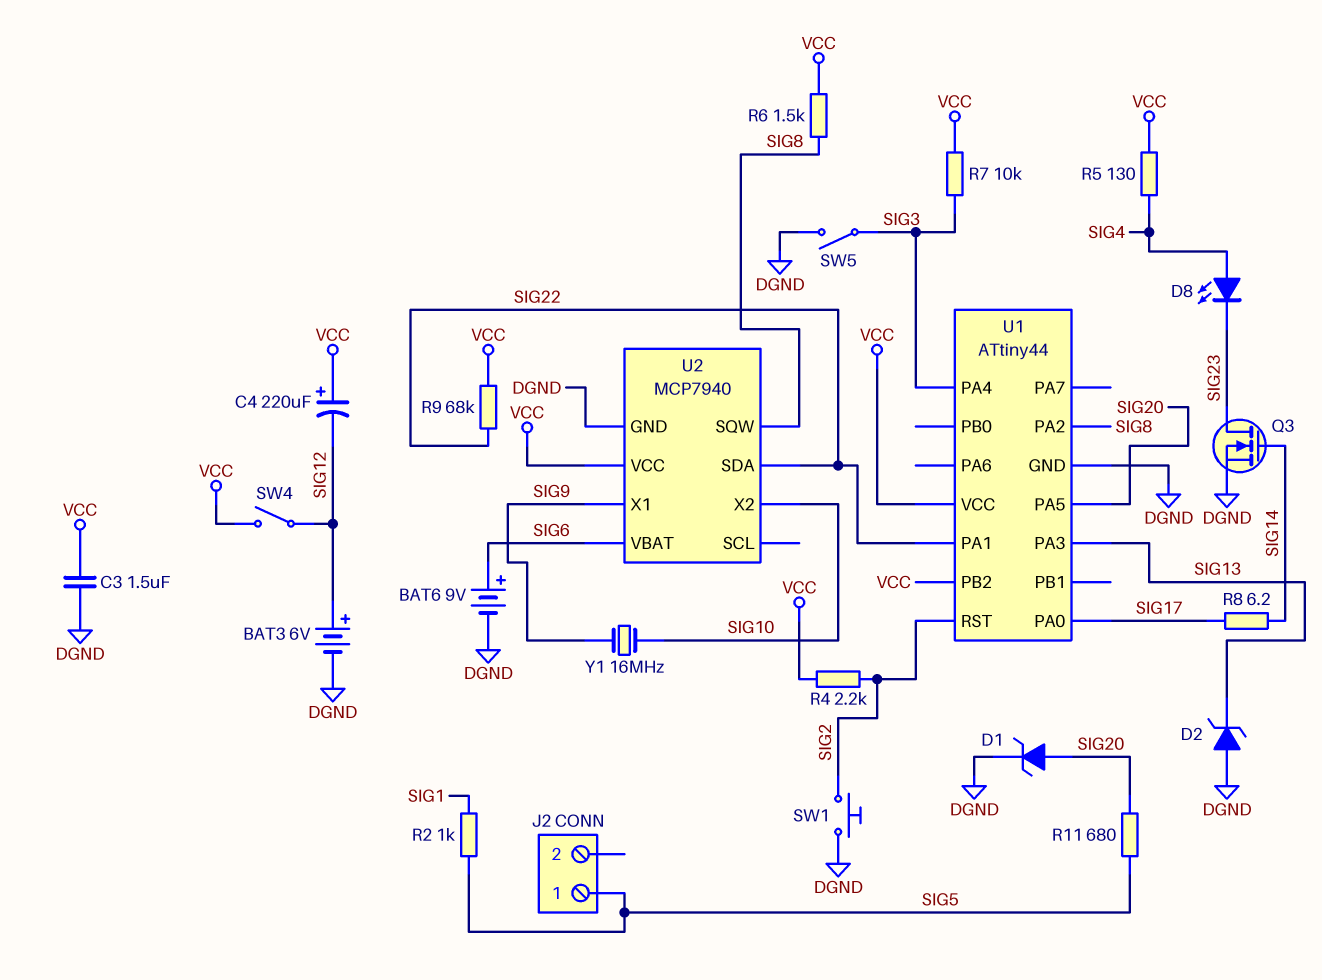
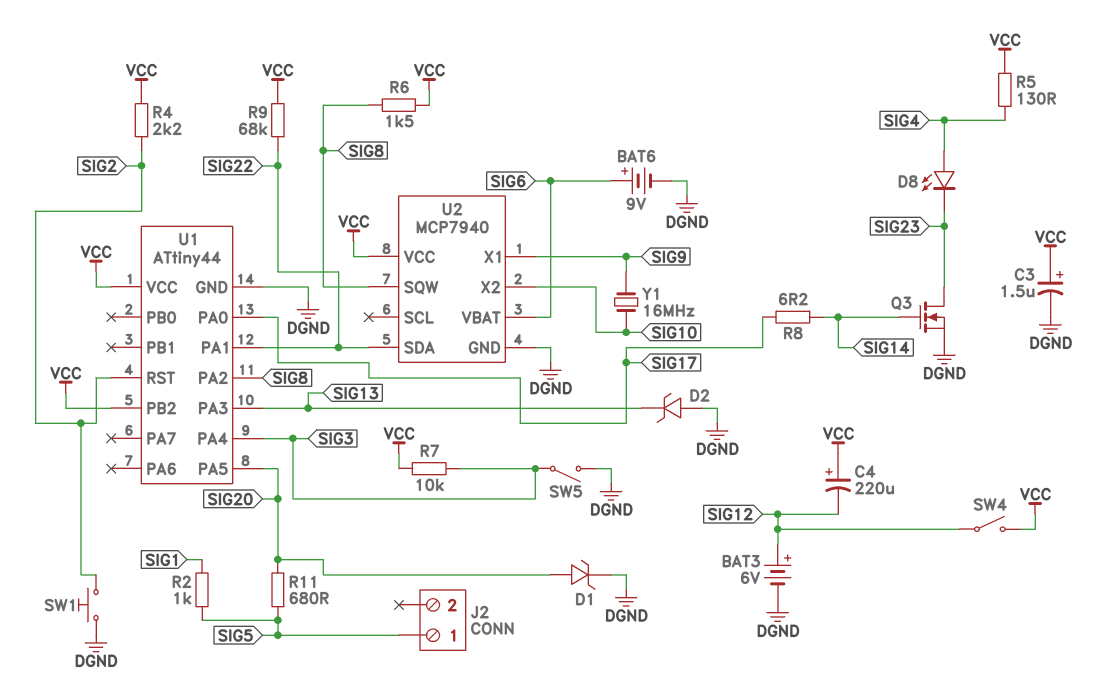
C3: 1.5uF (DGND, VCC) -> 1.5uF (plus VCC, minus DGND)

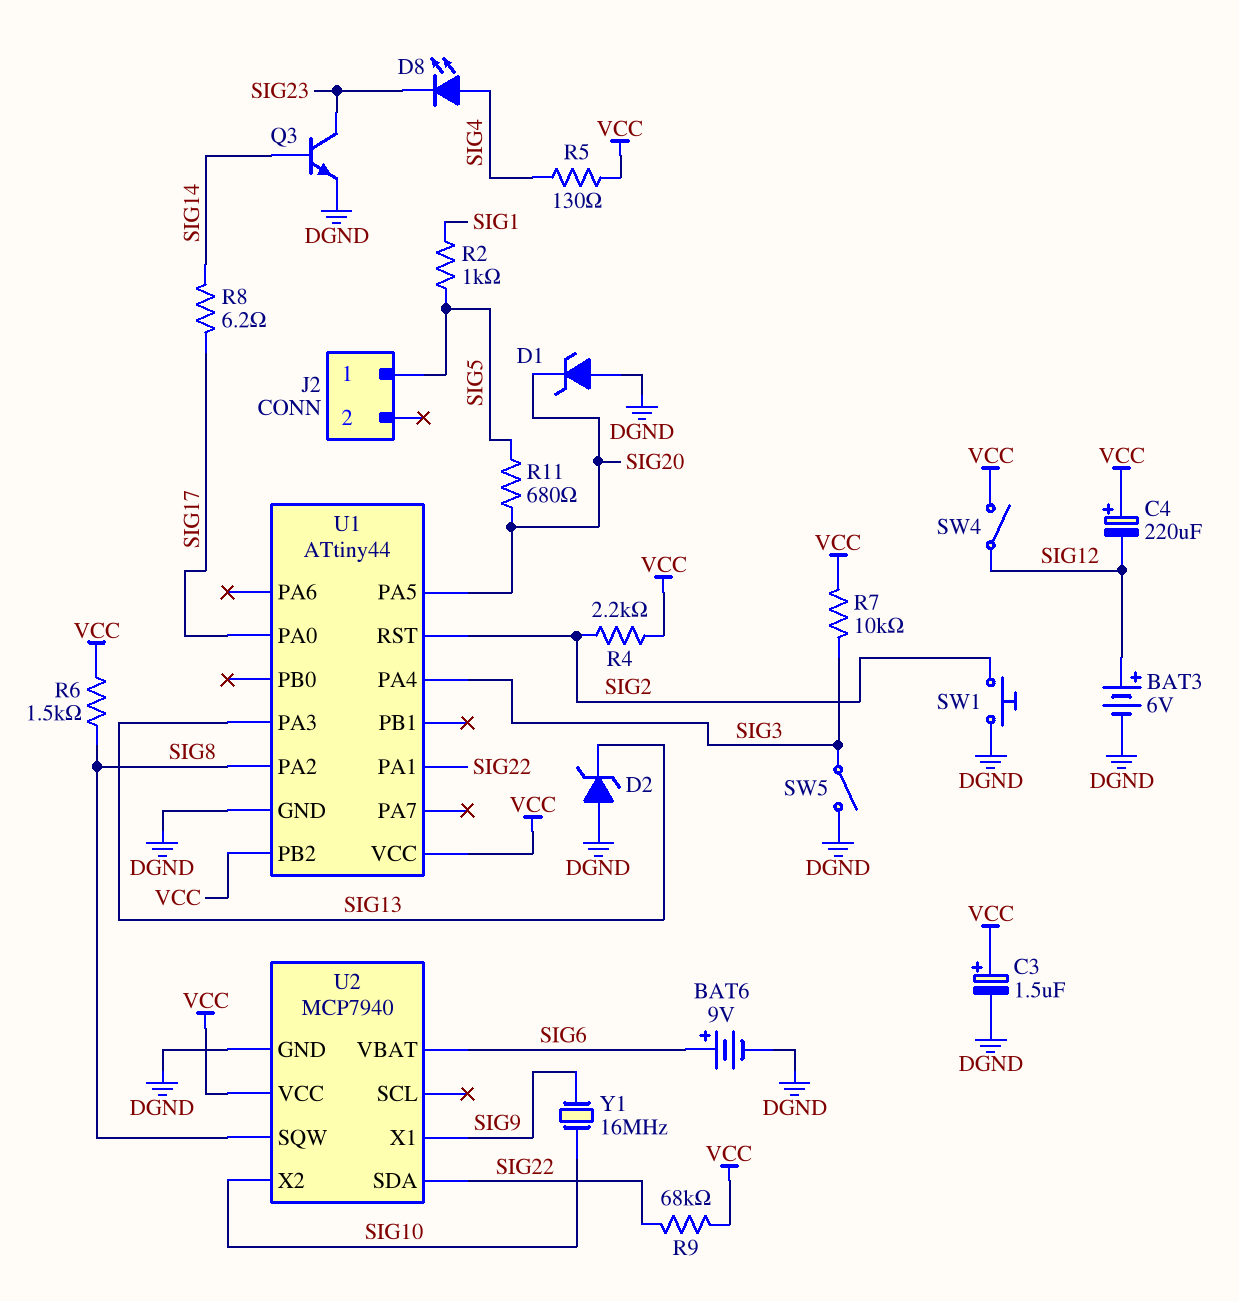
D1: zener (A SIG20, K DGND) -> zener (A DGND, K SIG20)
Q3: NMOS (G SIG14, D SIG23, S DGND) -> NPN (B SIG14, C SIG23, E DGND)

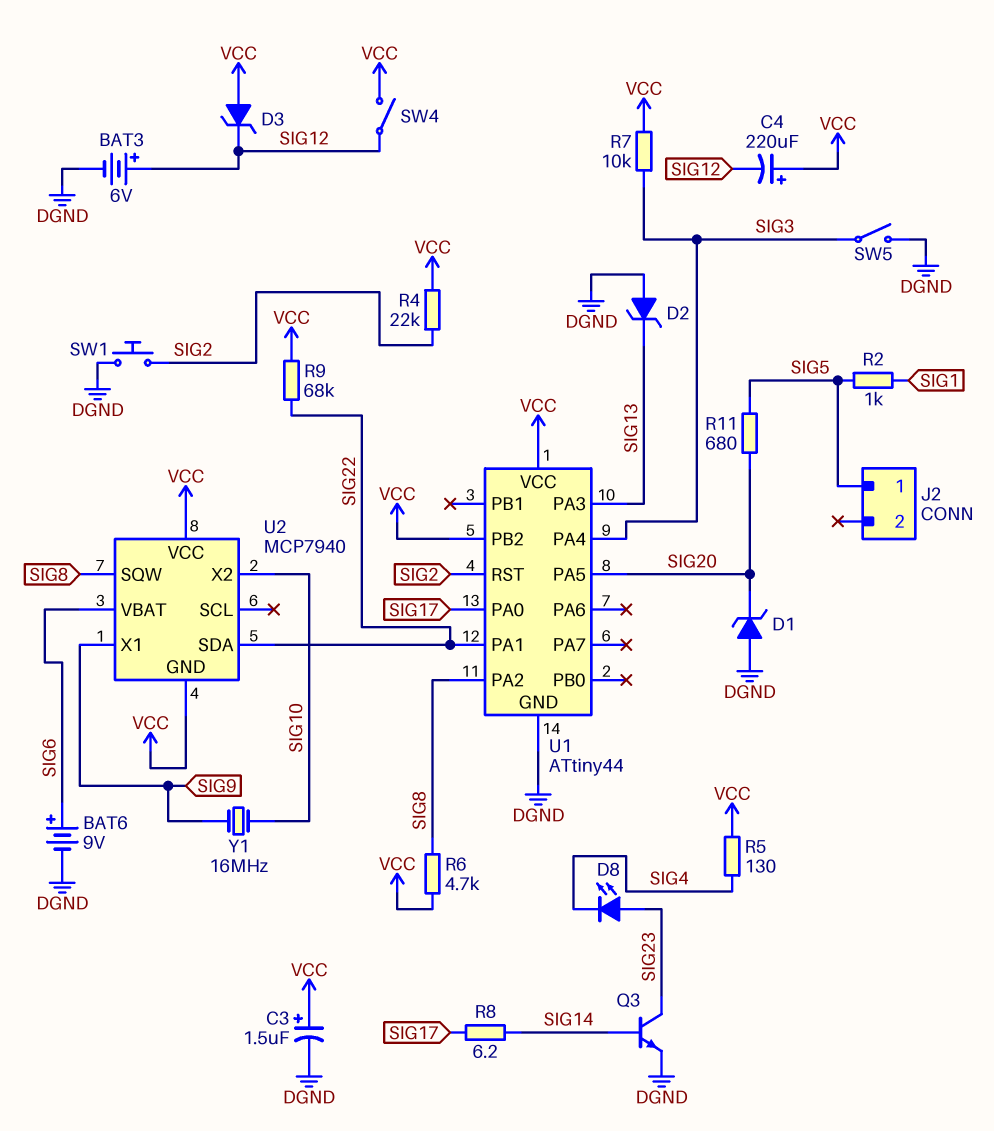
D3: none -> zener (A VCC, K SIG12)
D8: LED (A SIG4, K SIG23) -> LED (A SIG23, K SIG4)
R4: 2.2k (SIG2, VCC) -> 22k (SIG2, VCC)
R6: 1.5k (SIG8, VCC) -> 4.7k (SIG8, VCC)
U2 pin GND: DGND -> VCC

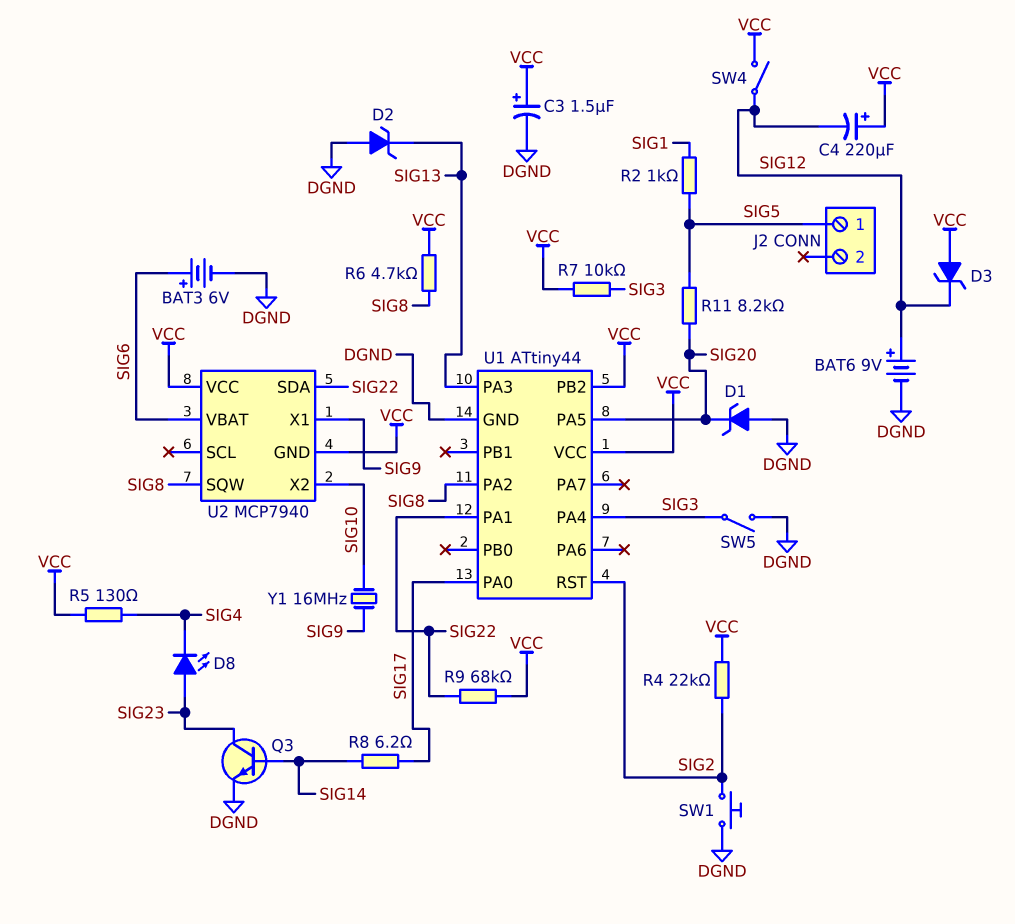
BAT3: 6V (plus SIG12, minus DGND) -> 6V (plus SIG6, minus DGND)
BAT6: 9V (plus SIG6, minus DGND) -> 9V (plus SIG12, minus DGND)
R11: 680 (SIG5, SIG20) -> 8.2k (SIG5, SIG20)

